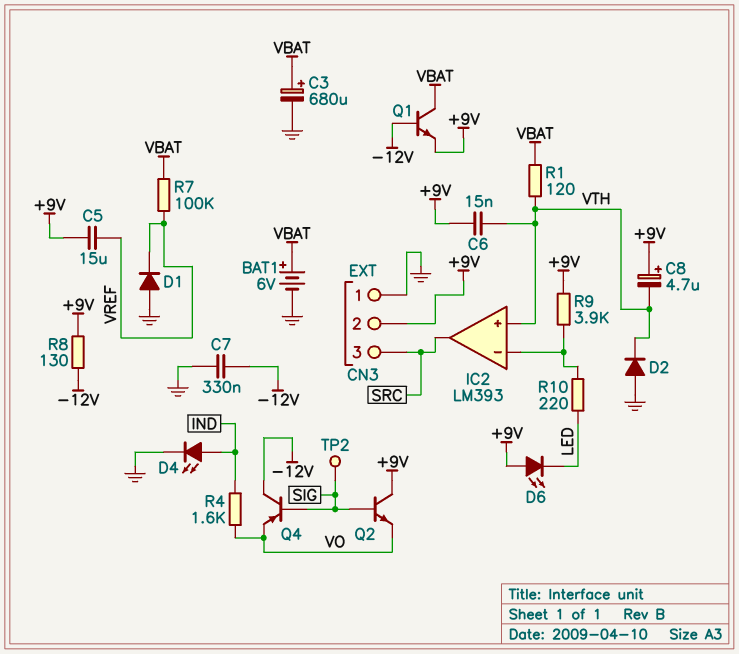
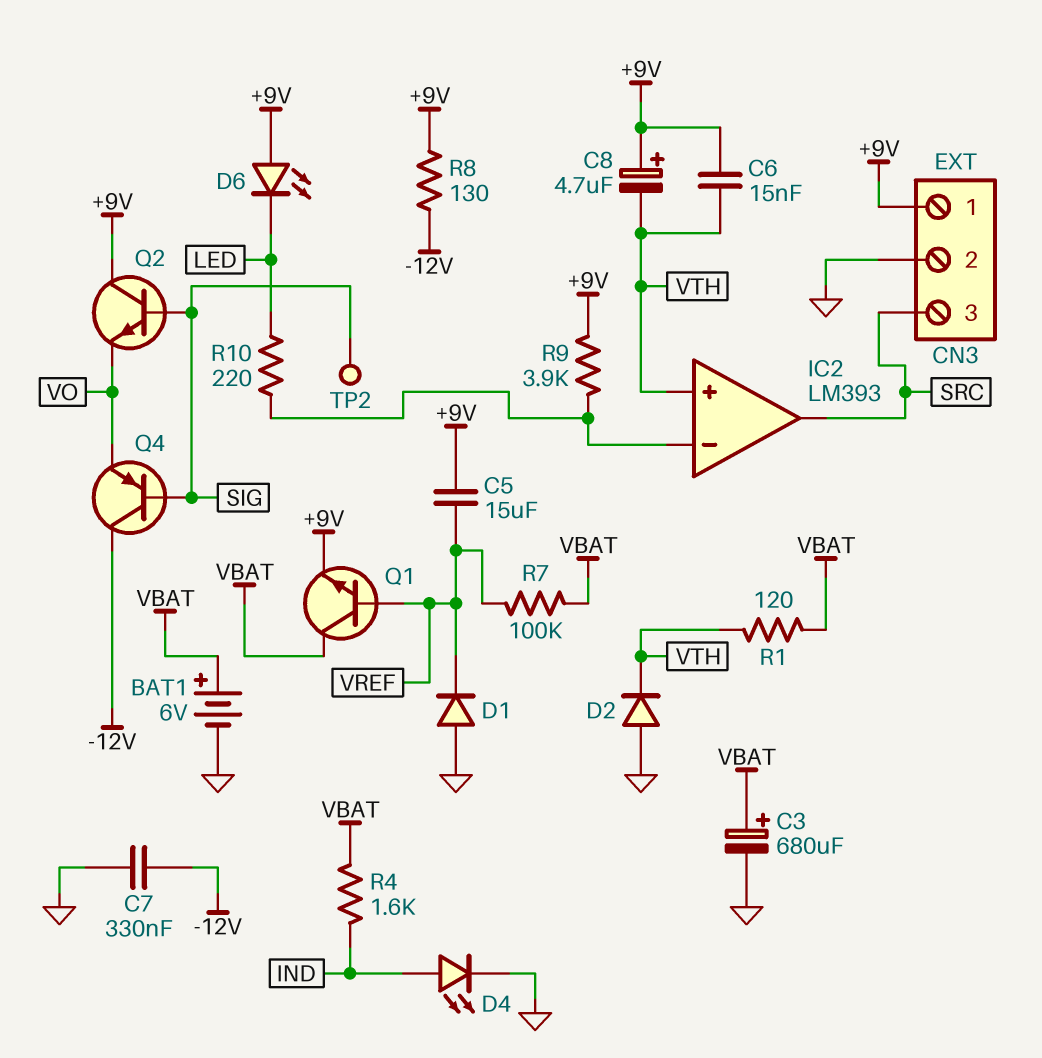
CN3 pin 1: GND -> +9V
CN3 pin 2: +9V -> GND
Q1: NPN (B -12V, C VBAT, E +9V) -> NPN (B VREF, C VBAT, E +9V)
R4: 1.6k (IND, VO) -> 1.6k (IND, VBAT)

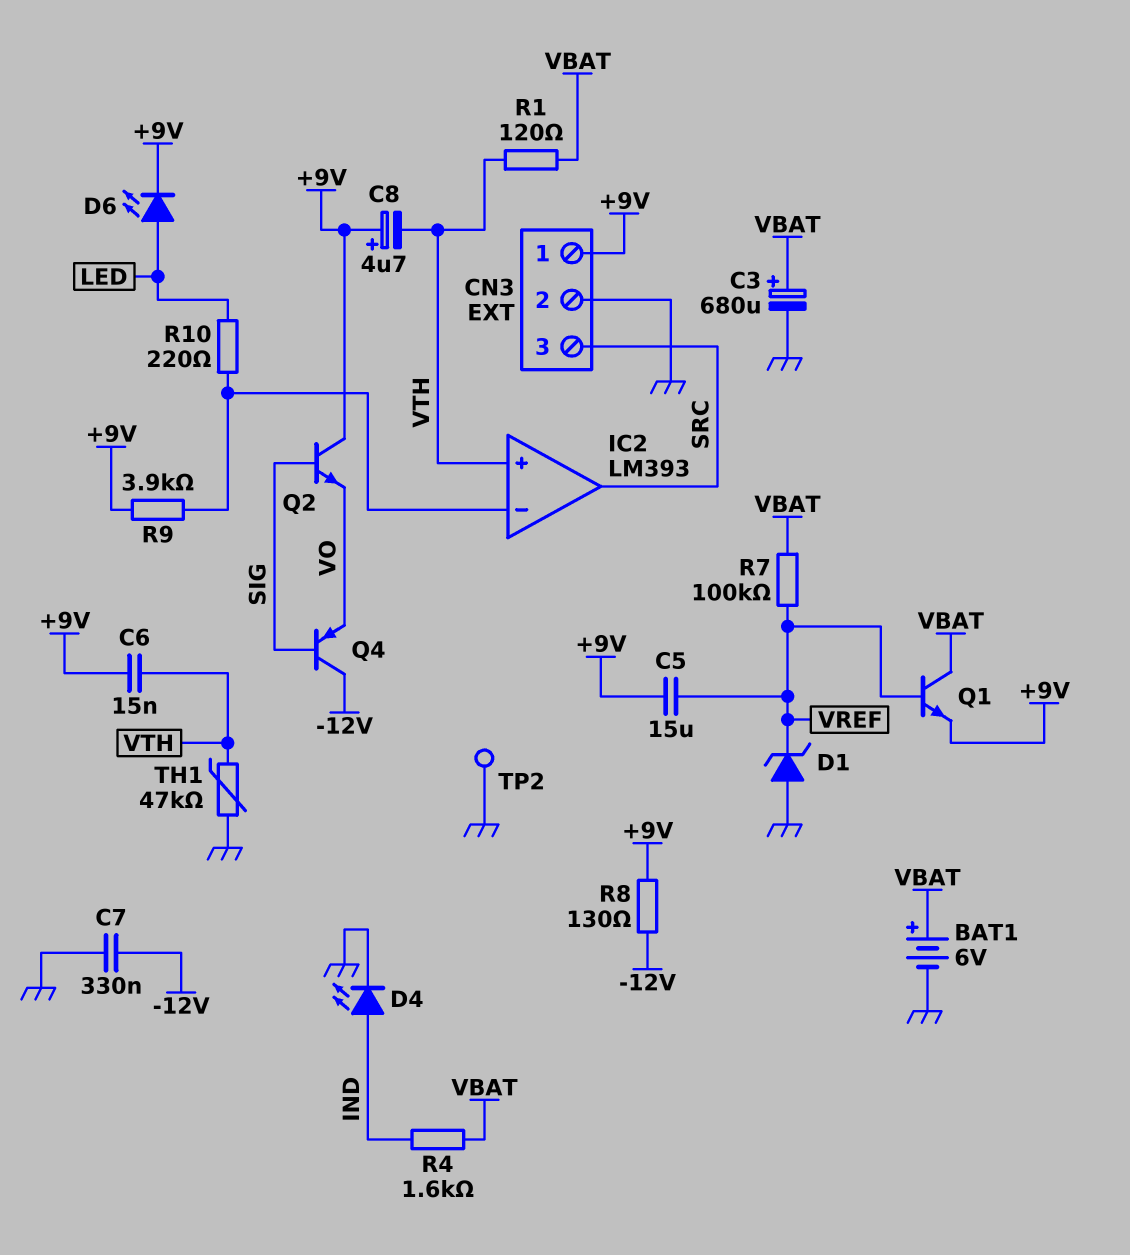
D1: diode (A GND, K VREF) -> zener (A GND, K VREF)
D2: diode (A GND, K VTH) -> none
D6: LED (A +9V, K LED) -> LED (A LED, K +9V)
TH1: none -> 47k (GND, VTH)
TP2: test point (SIG) -> test point (GND)

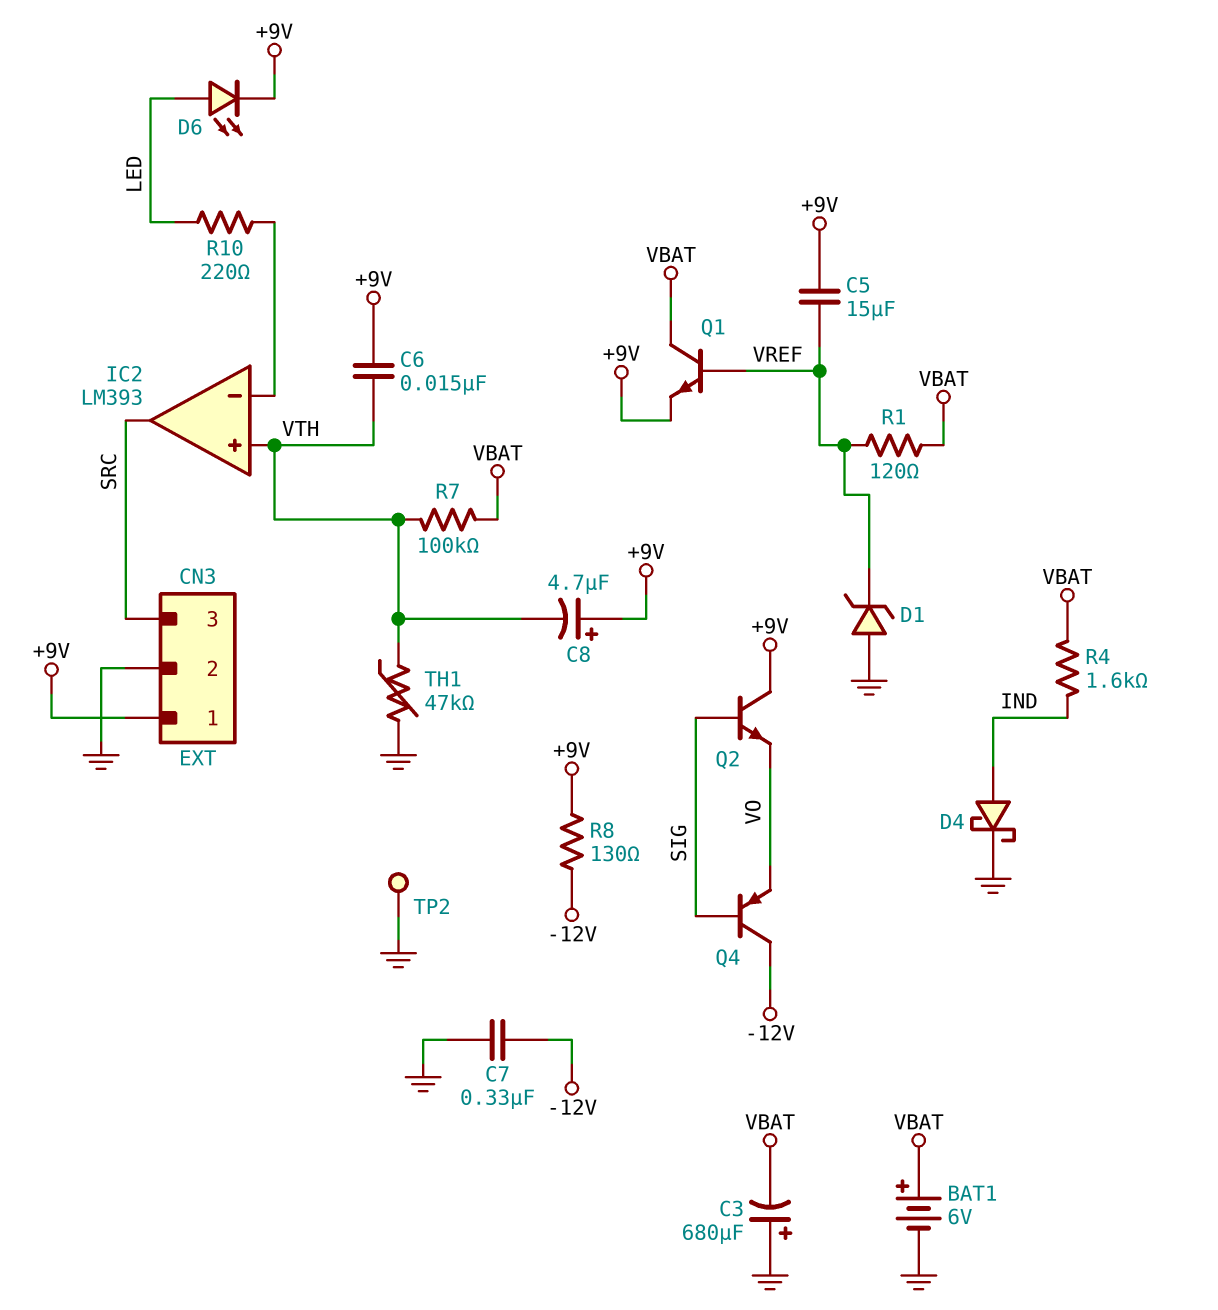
C3: 680uF (plus VBAT, minus GND) -> 680uF (plus GND, minus VBAT)
D4: LED (A IND, K GND) -> schottky (A IND, K GND)
R1: 120 (VBAT, VTH) -> 120 (VBAT, VREF)
R7: 100k (VBAT, VREF) -> 100k (VBAT, VTH)
R9: 3.9k (+9V, IC2/in-) -> none

